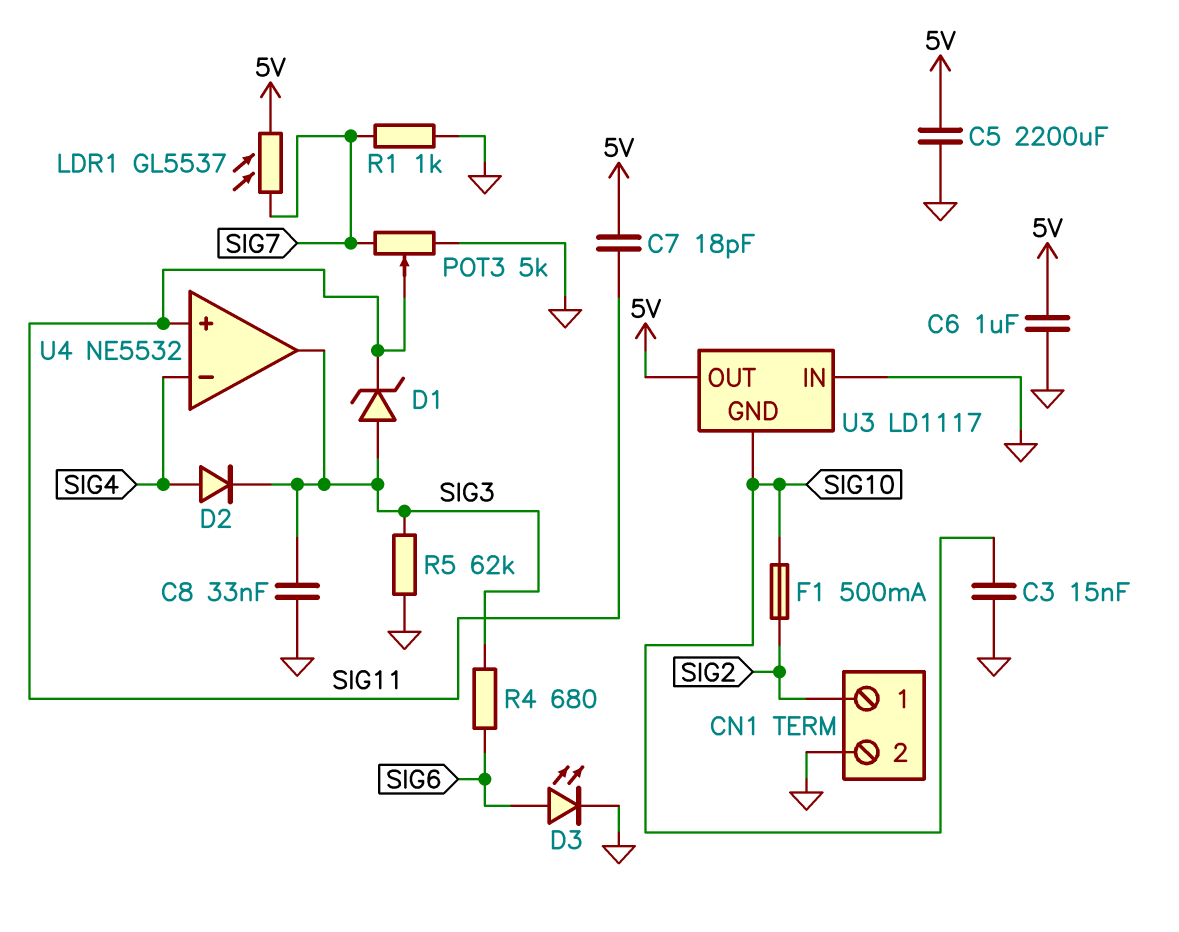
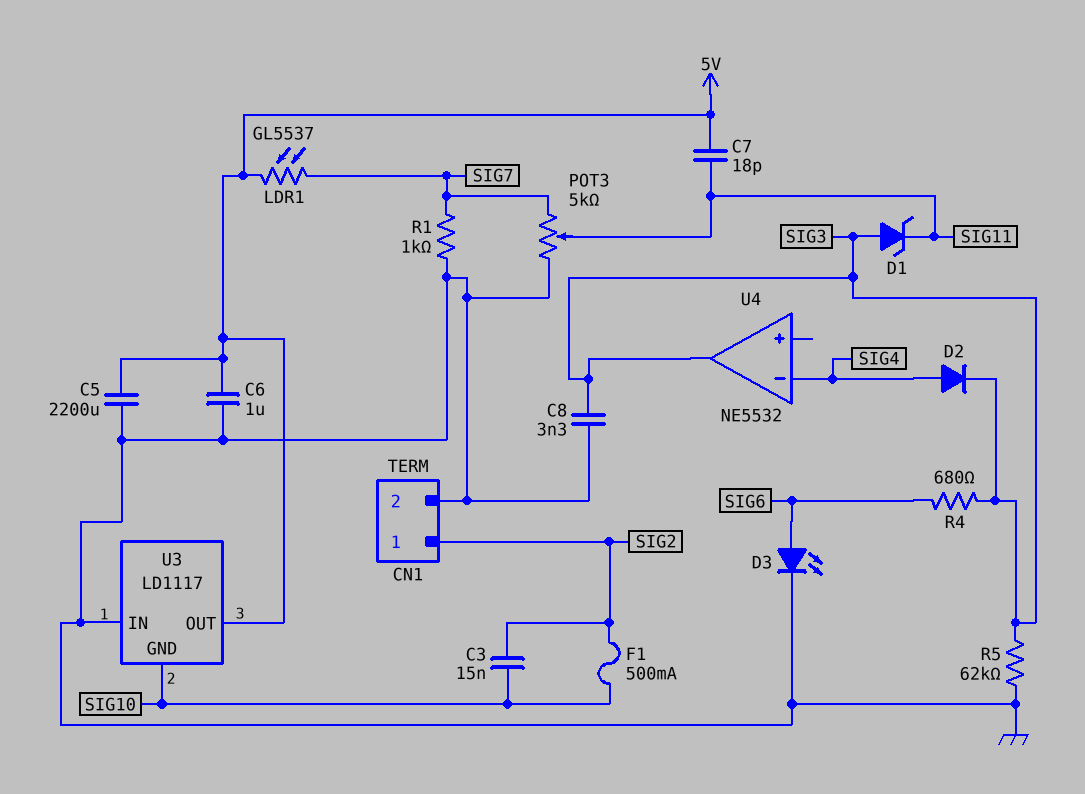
C3: 15nF (GND, SIG10) -> 15nF (SIG2, SIG10)
C8: 33nF (GND, SIG3) -> 3.3nF (GND, SIG3)
U4 pin in+: SIG11 -> none

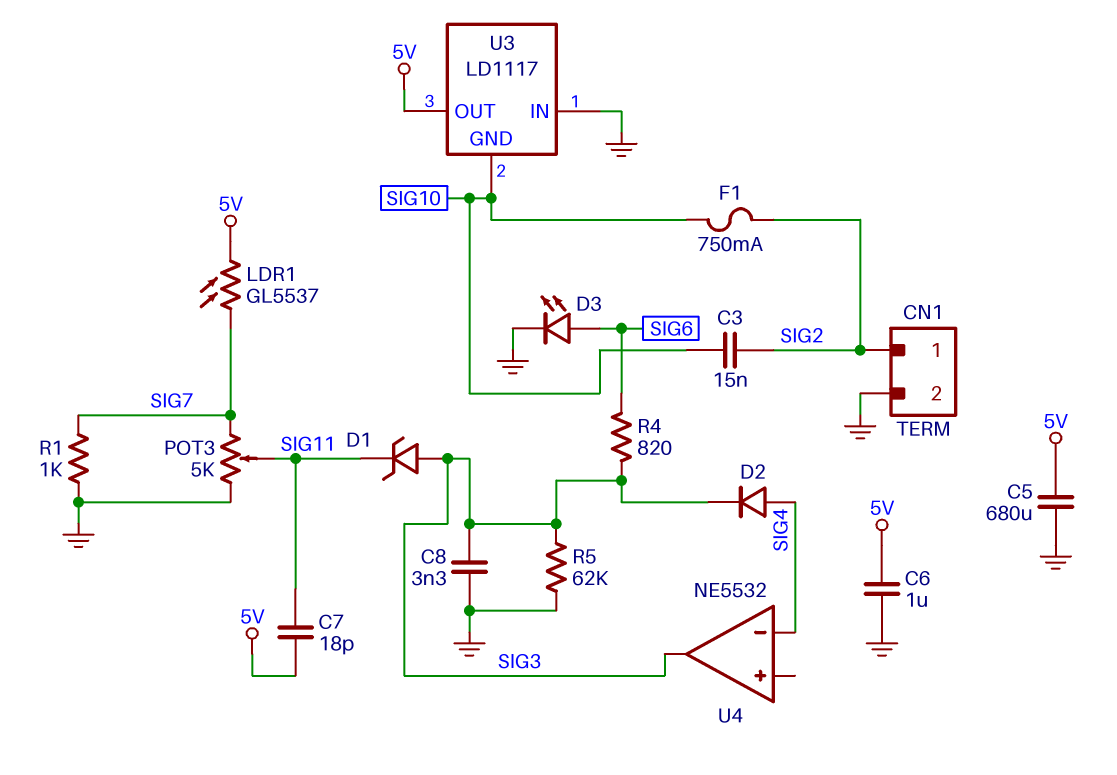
C5: 2200uF (5V, GND) -> 680uF (5V, GND)
F1: 500mA (SIG2, SIG10) -> 750mA (SIG2, SIG10)
R4: 680 (SIG3, SIG6) -> 820 (SIG3, SIG6)

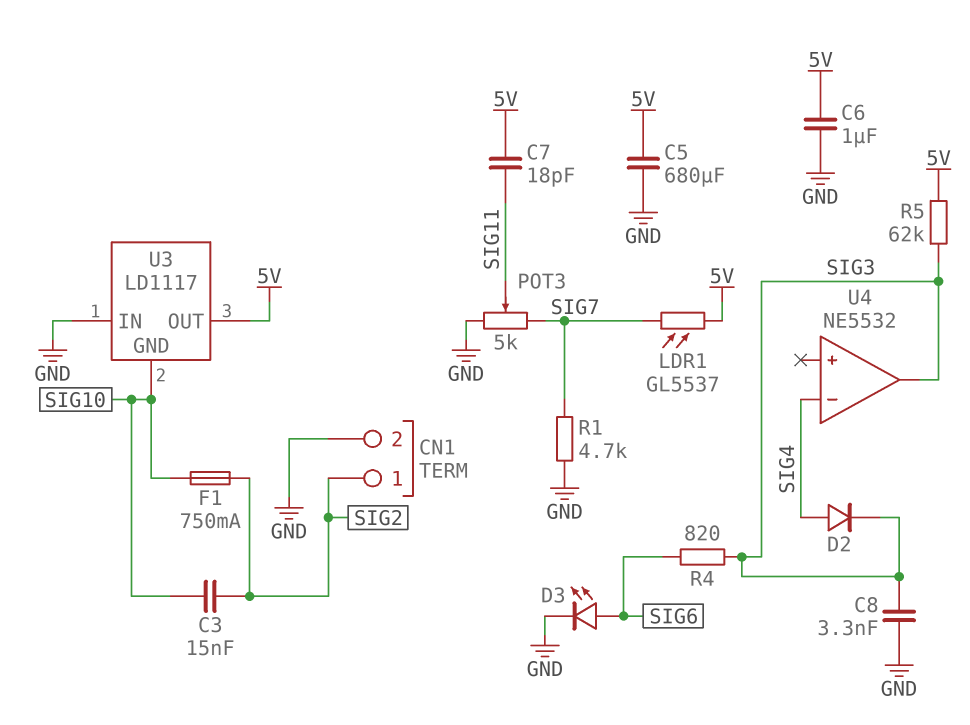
D1: zener (A SIG3, K SIG11) -> none
R1: 1k (GND, SIG7) -> 4.7k (GND, SIG7)
R5: 62k (GND, SIG3) -> 62k (5V, SIG3)

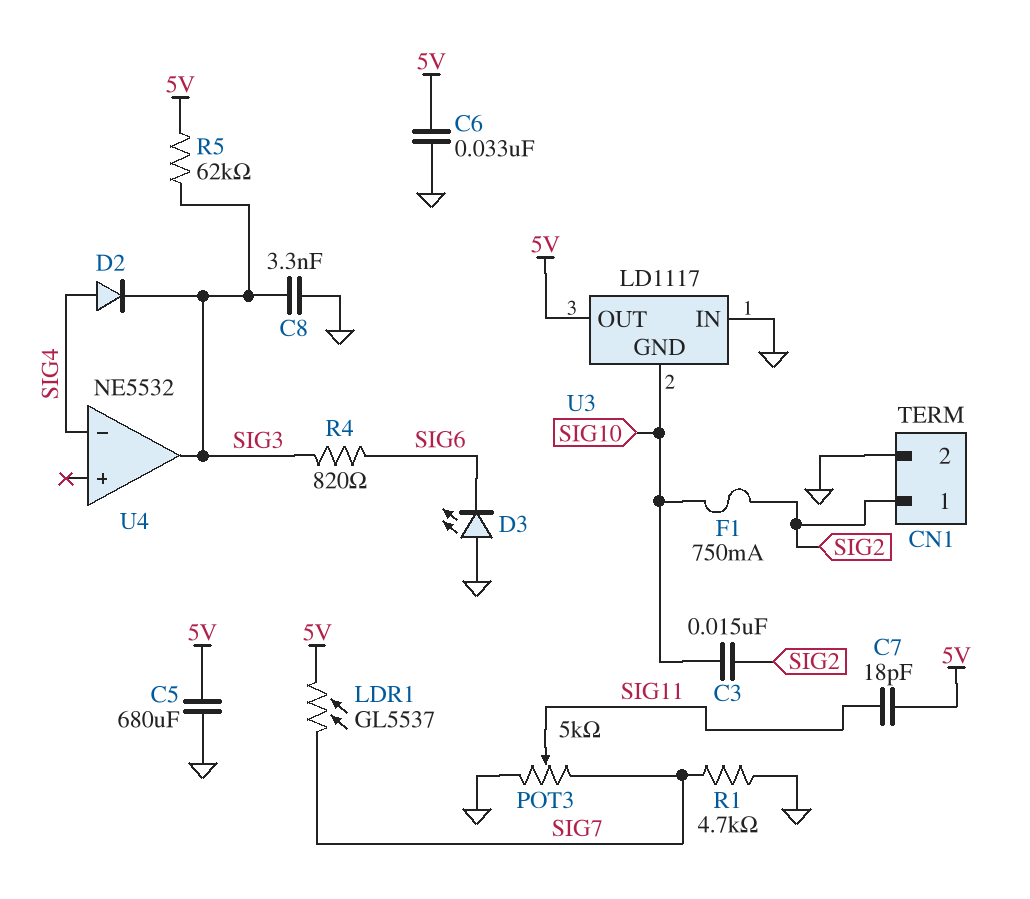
C6: 1uF (5V, GND) -> 33nF (5V, GND)
D3: LED (A SIG6, K GND) -> LED (A GND, K SIG6)

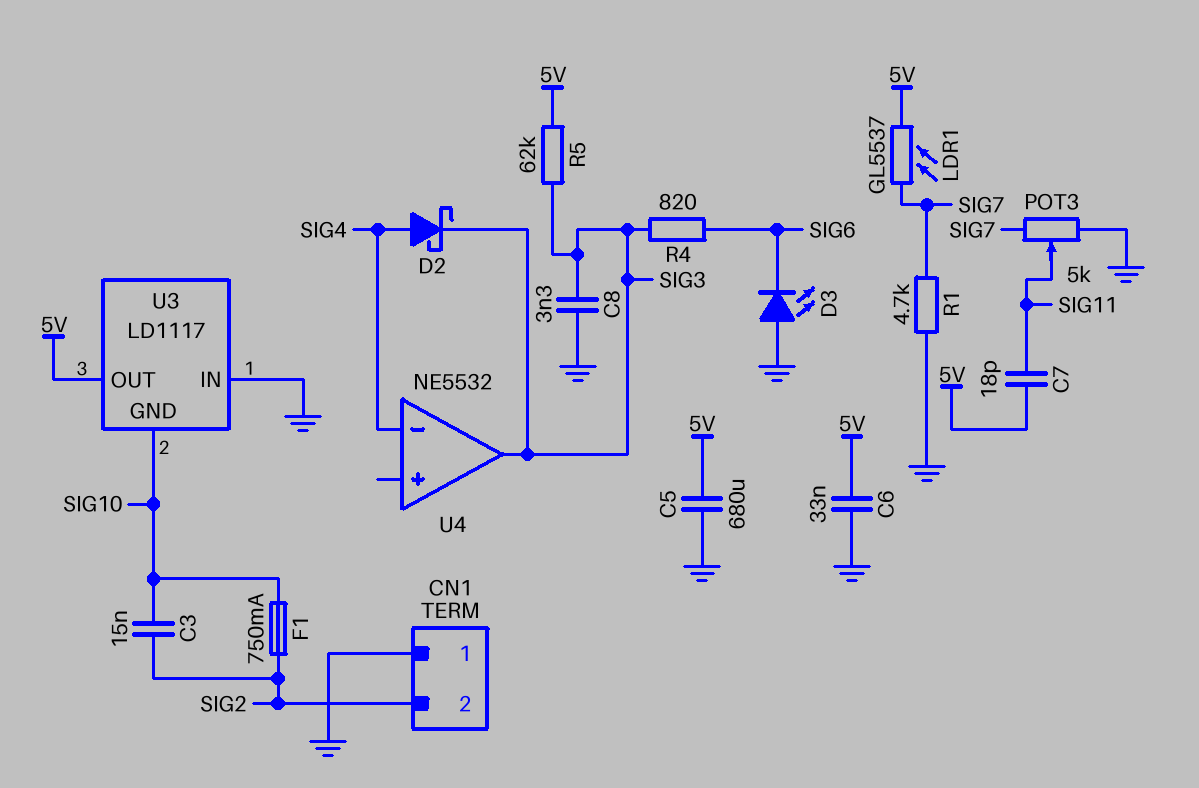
CN1 pin 1: SIG2 -> GND
CN1 pin 2: GND -> SIG2
D2: diode (A SIG4, K SIG3) -> schottky (A SIG4, K SIG3)

